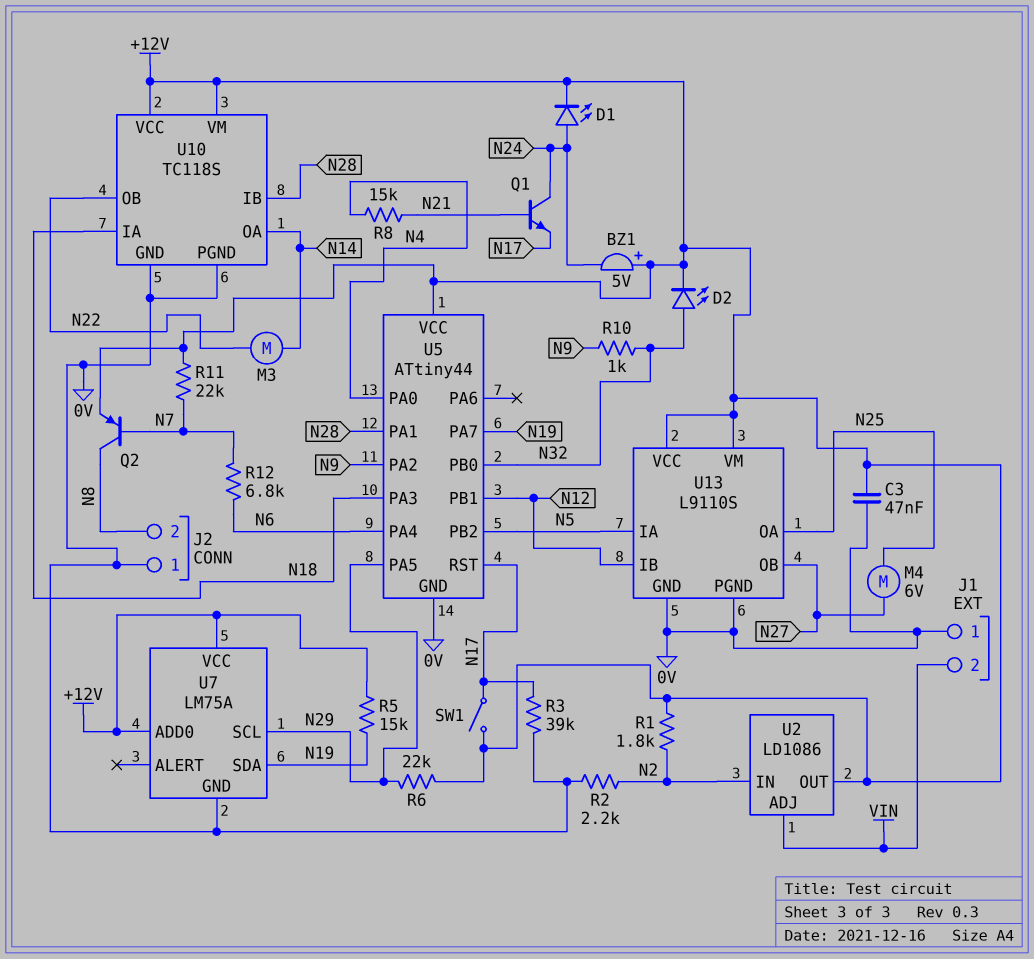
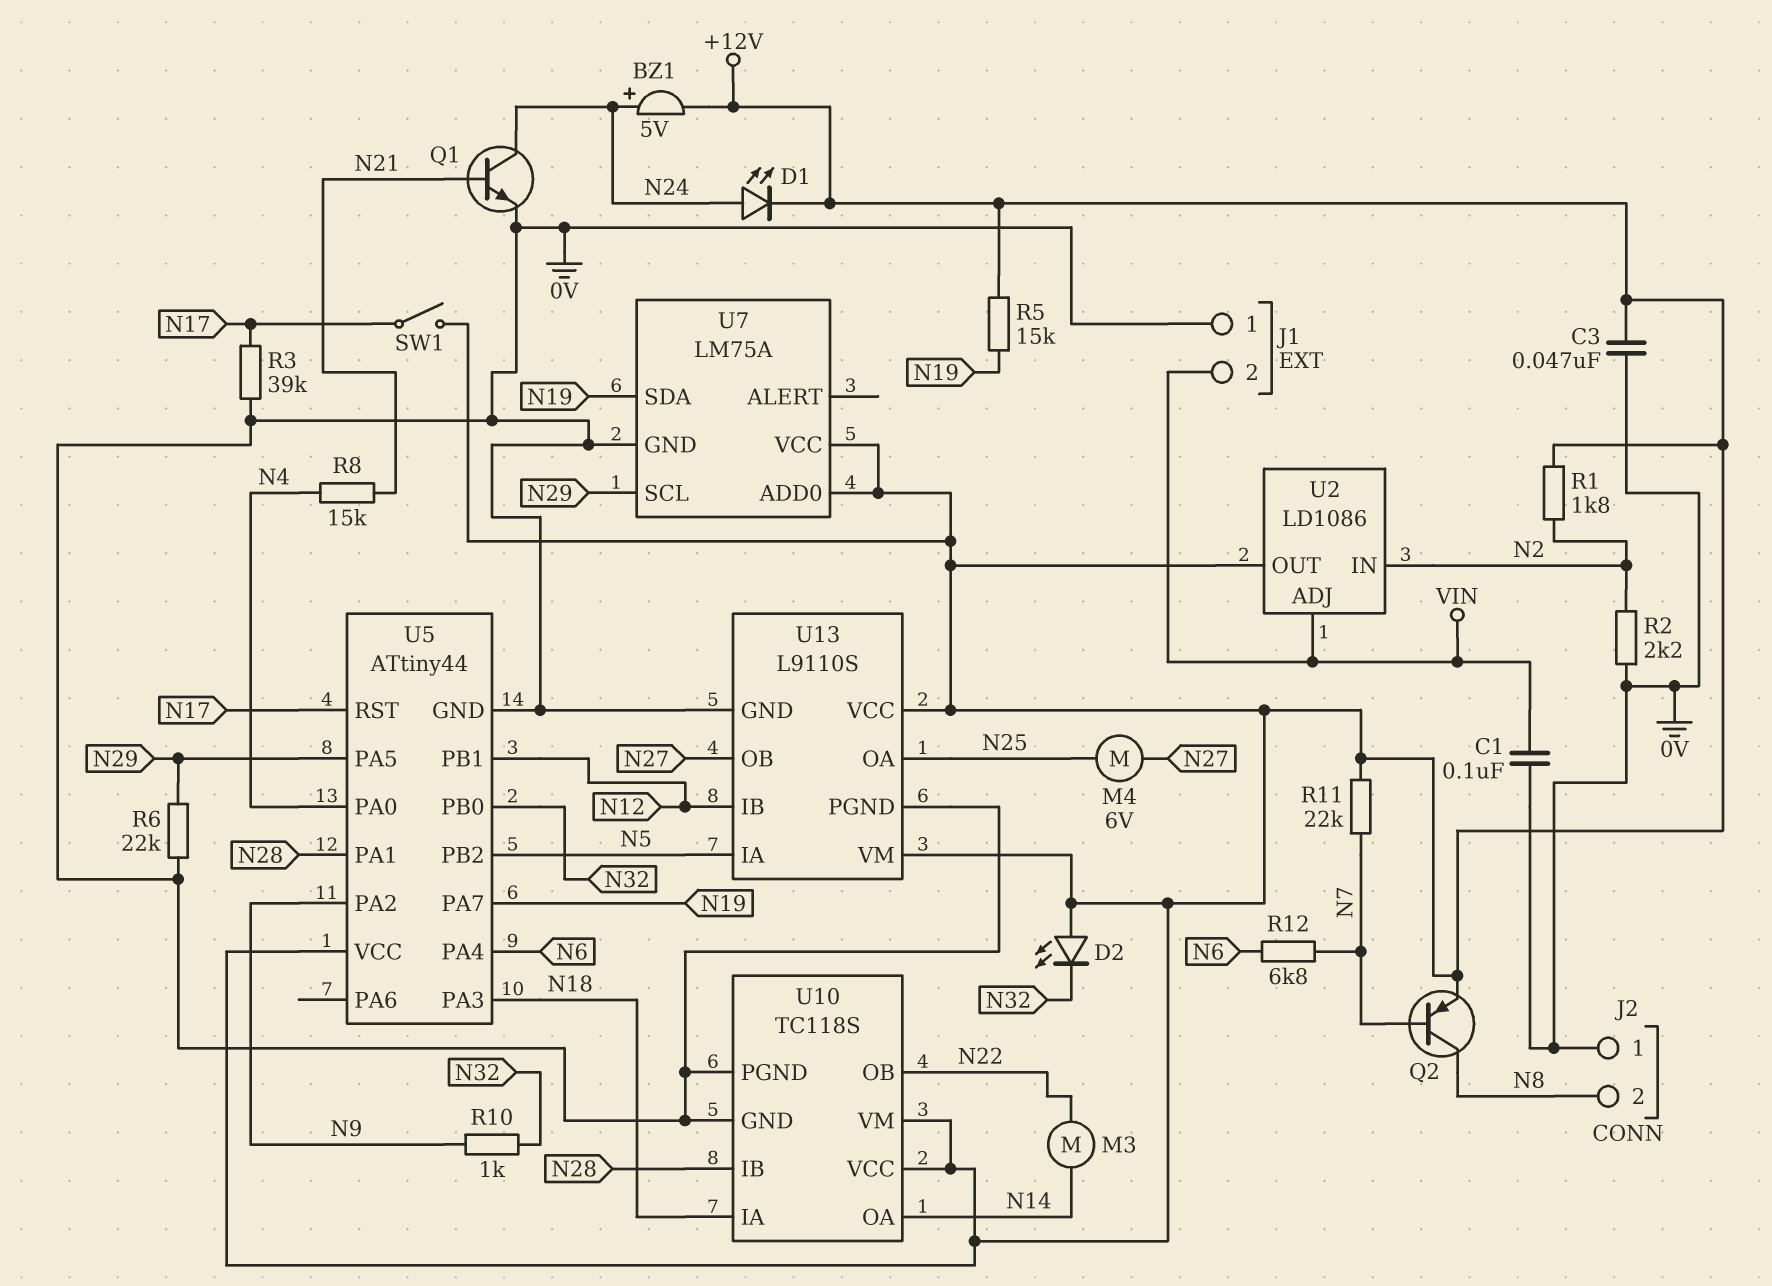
BZ1: buzzer 5V (plus +12V, minus N24) -> buzzer 5V (plus N24, minus +12V)
C1: none -> 100nF (0V, VIN)
D2: LED (A N32, K +12V) -> LED (A +12V, K N32)
Q1: NPN (B N21, C N24, E N17) -> NPN (B N21, C N24, E 0V)
R6: 22k (+12V, N29) -> 22k (0V, N29)

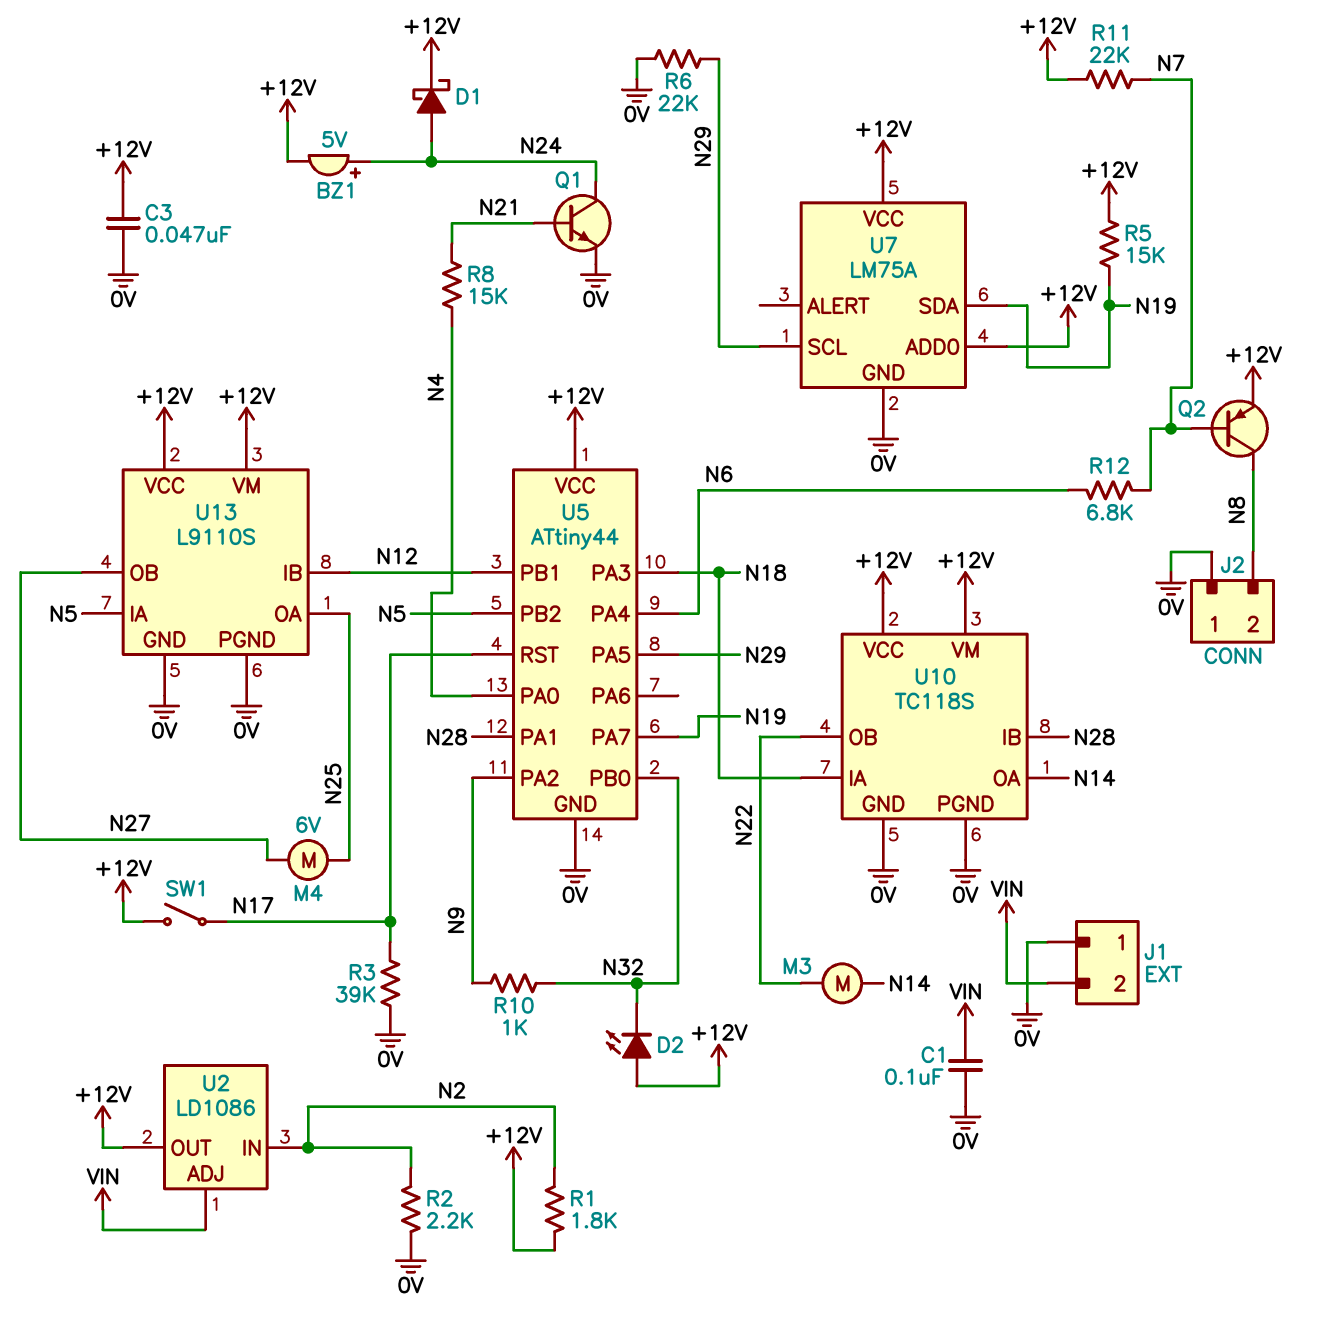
D1: LED (A N24, K +12V) -> schottky (A N24, K +12V)

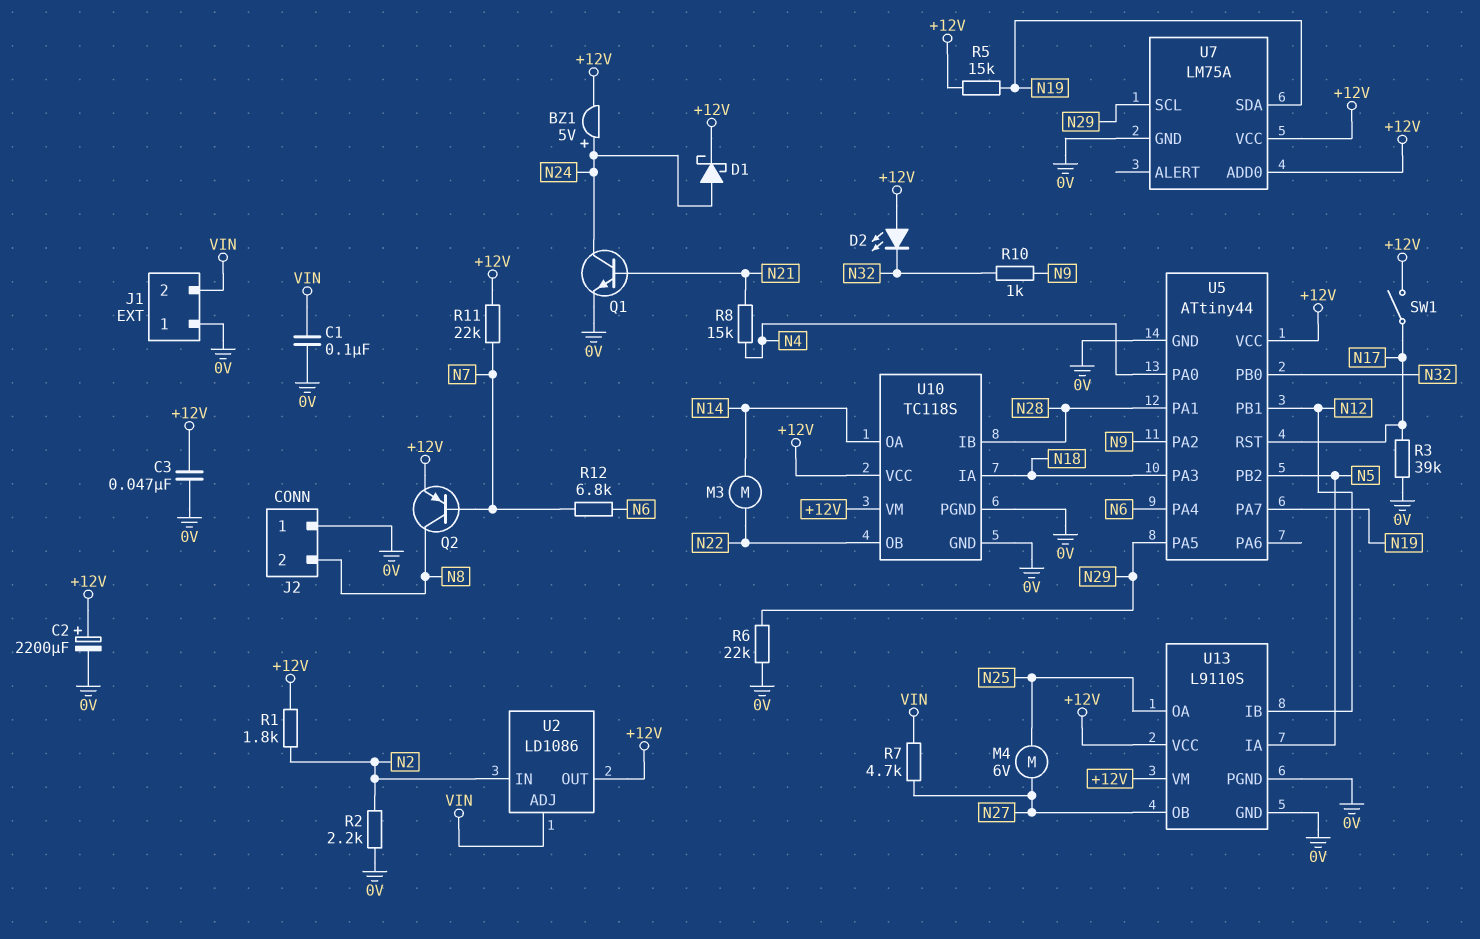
C2: none -> 2200uF (plus +12V, minus 0V)
R7: none -> 4.7k (N27, VIN)

